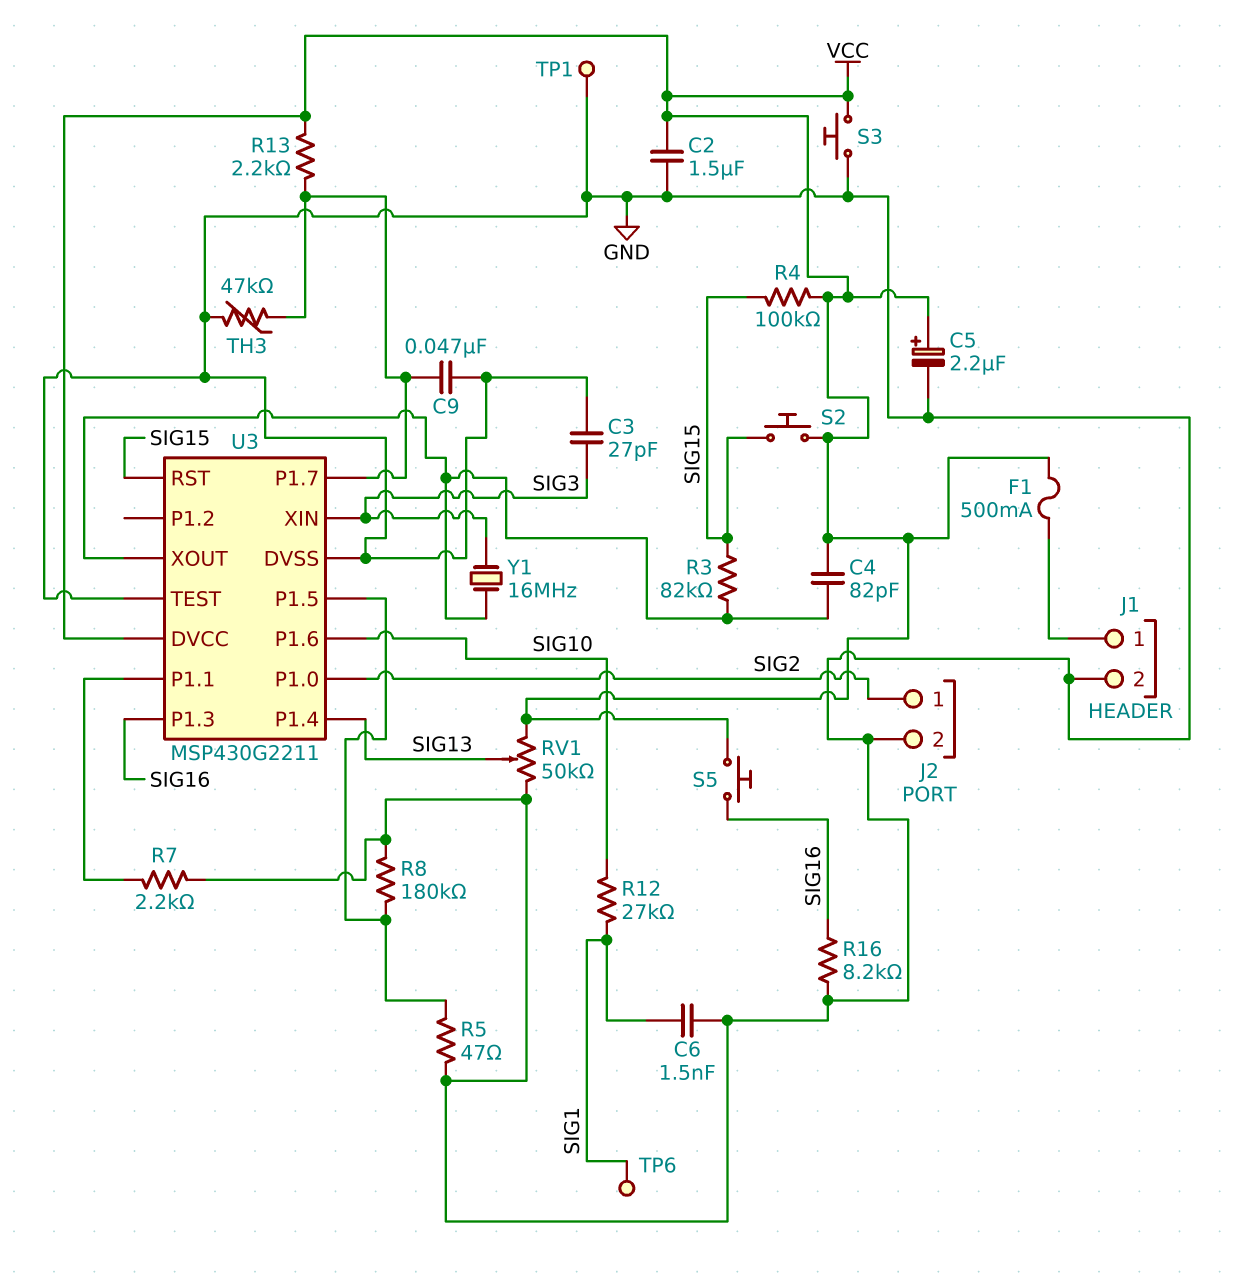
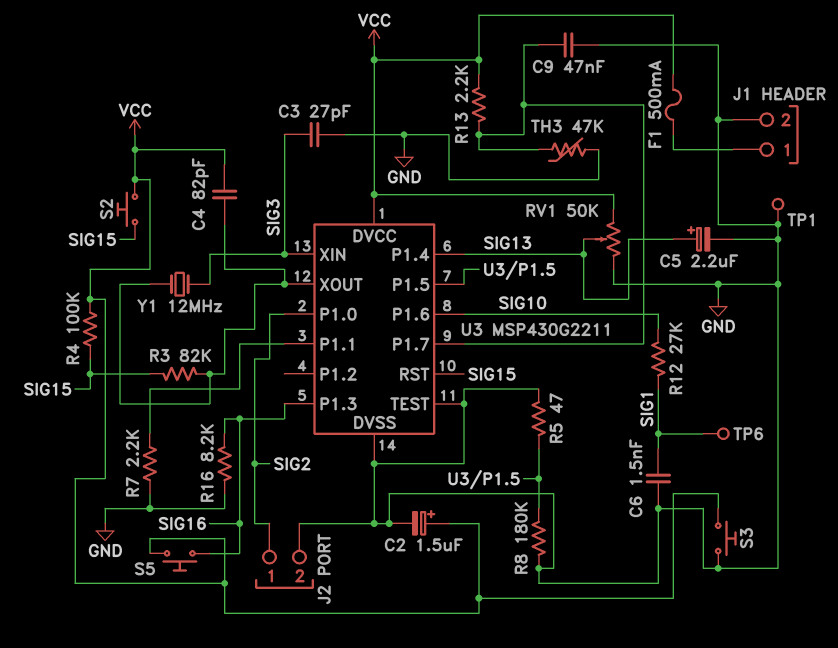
C2: 1.5uF (GND, VCC) -> 1.5uF (plus VCC, minus GND)
C5: 2.2uF (plus VCC, minus GND) -> 2.2uF (plus SIG13, minus GND)
Y1: 16MHz (SIG3, U3/XOUT) -> 12MHz (SIG3, U3/XOUT)

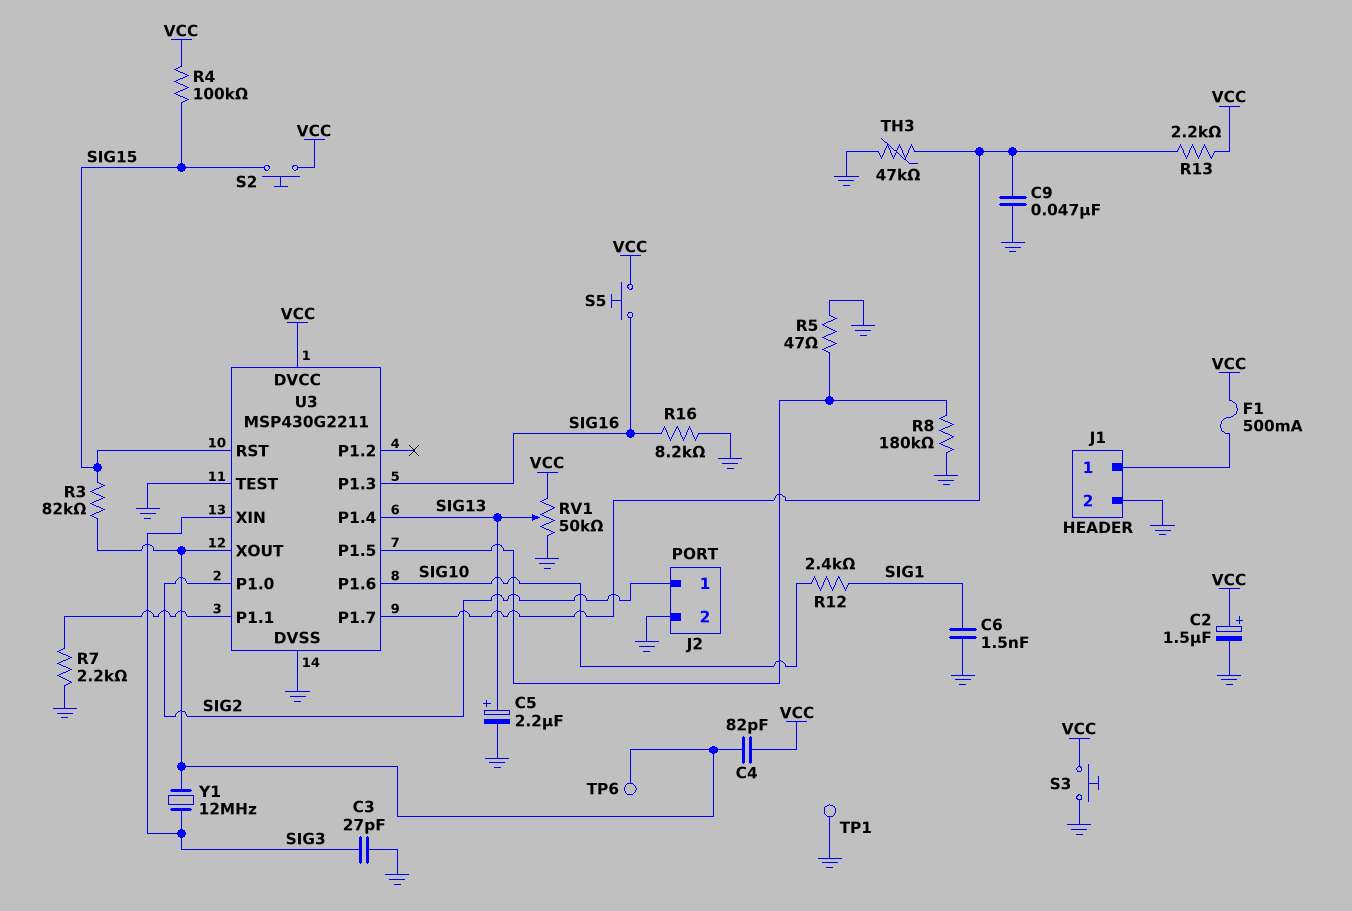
R12: 27k (SIG1, SIG10) -> 2.4k (SIG1, SIG10)
TP6: test point (SIG1) -> test point (U3/XOUT)

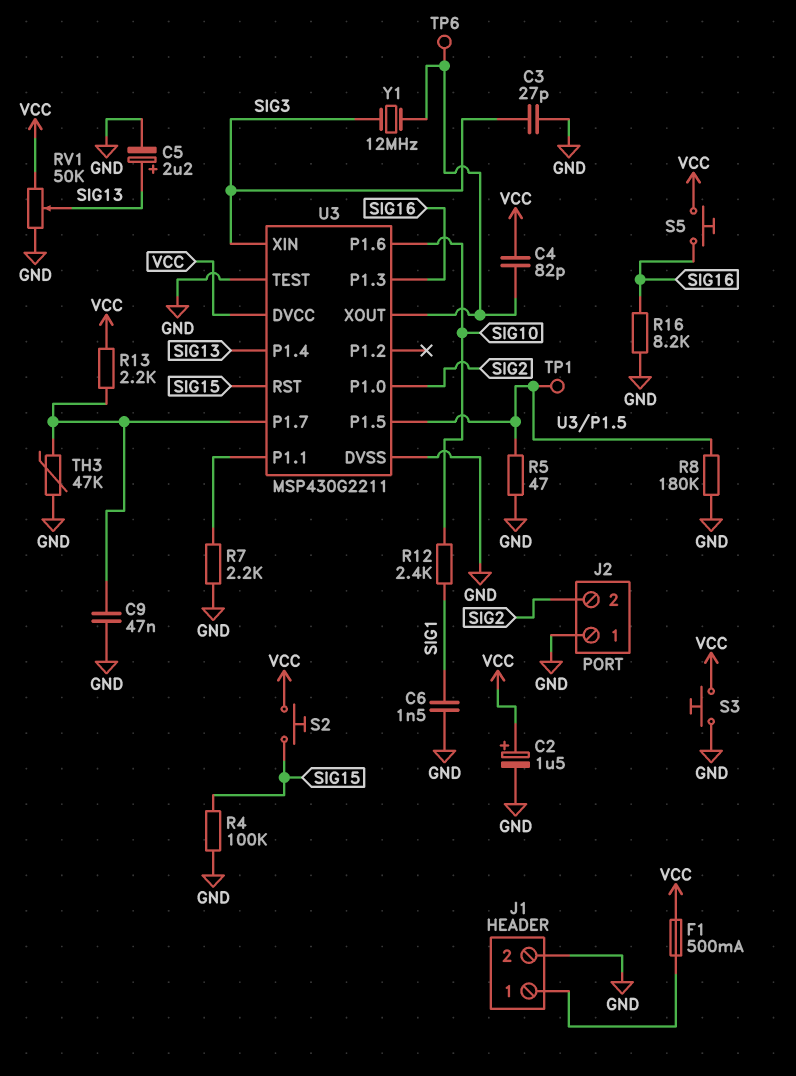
J2 pin 1: SIG2 -> GND
J2 pin 2: GND -> SIG2
R3: 82k (SIG15, U3/XOUT) -> none
R4: 100k (SIG15, VCC) -> 100k (GND, SIG15)
TP1: test point (GND) -> test point (U3/P1.5)

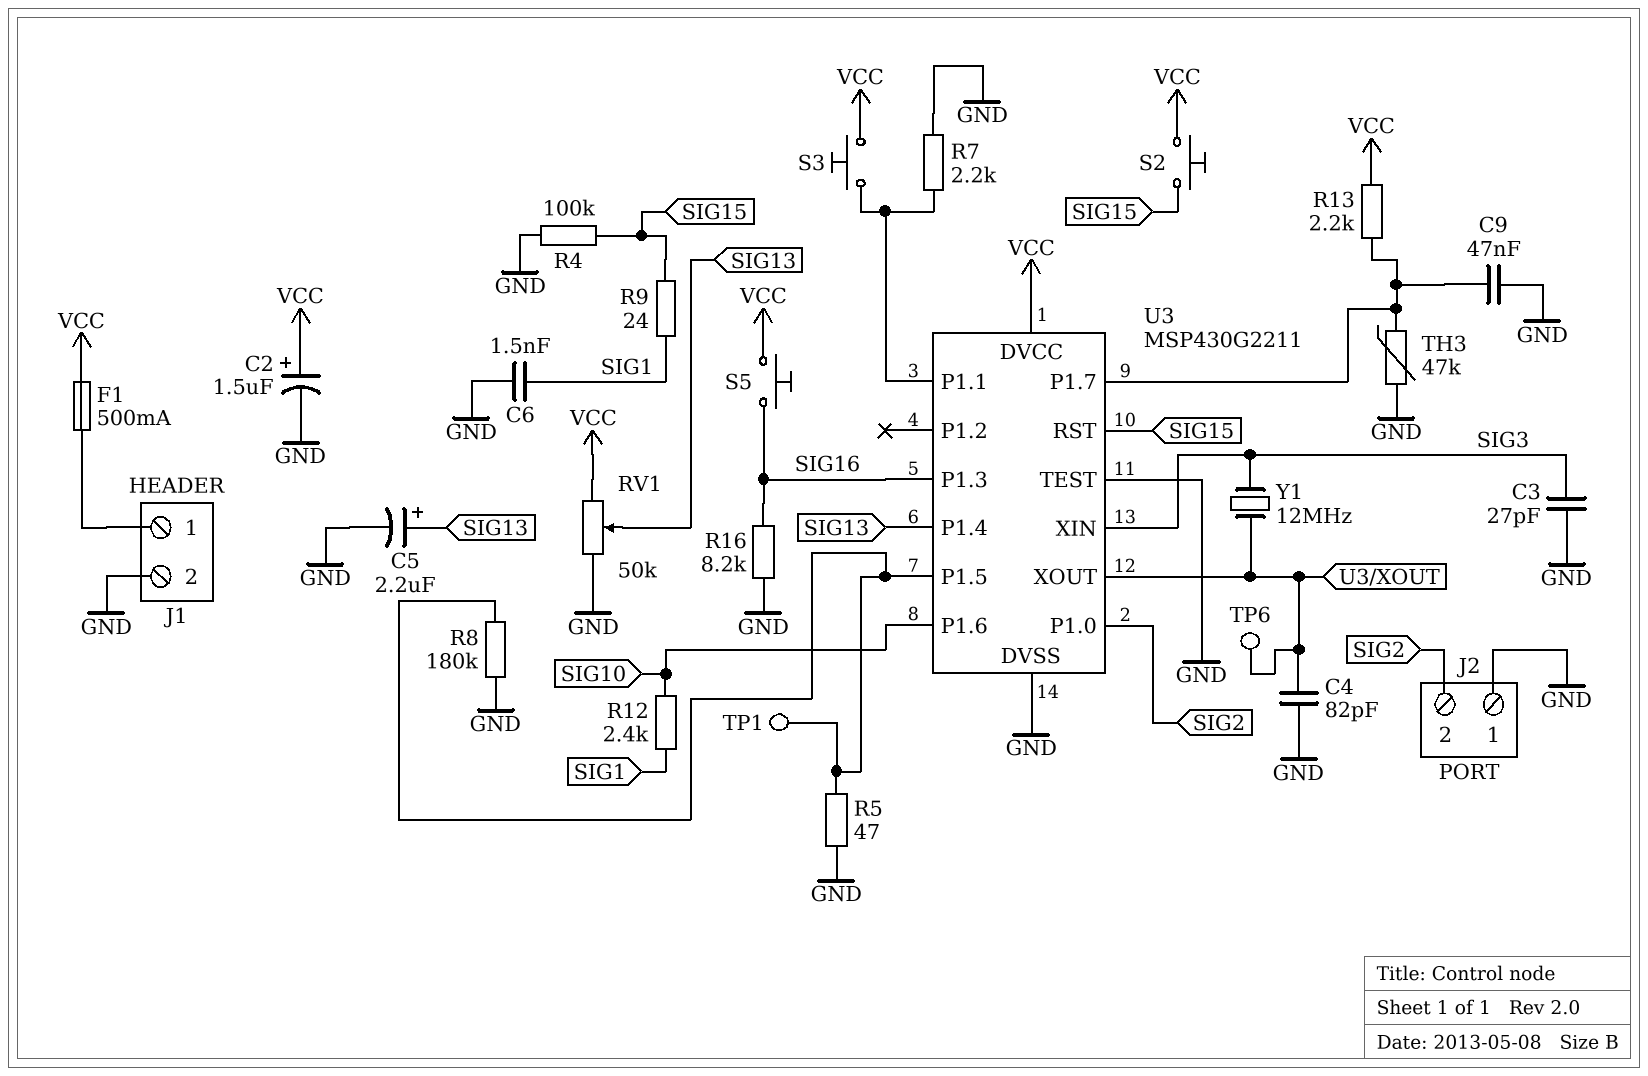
C4: 82pF (U3/XOUT, VCC) -> 82pF (GND, U3/XOUT)
R9: none -> 24 (SIG1, SIG15)
S3: button (GND, VCC) -> button (U3/P1.1, VCC)

